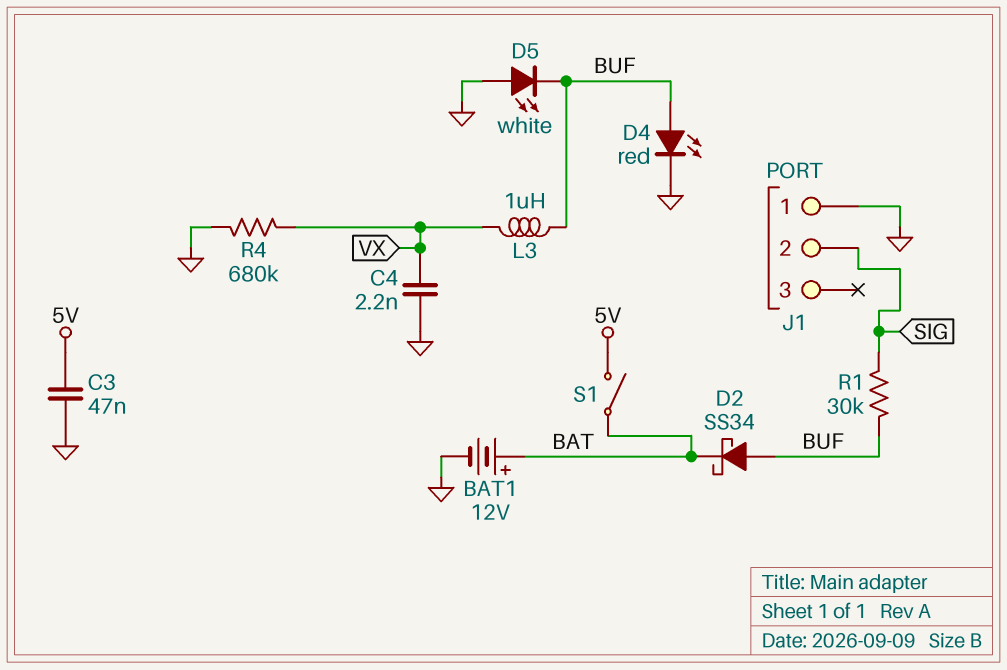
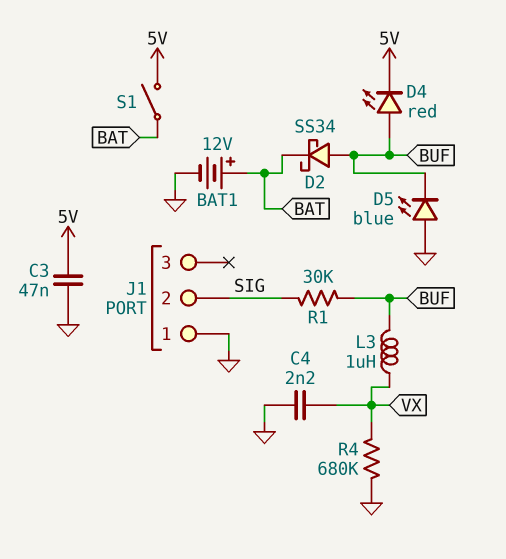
D4: LED red (A BUF, K GND) -> LED red (A BUF, K 5V)
D5: LED white (A GND, K BUF) -> LED blue (A GND, K BUF)

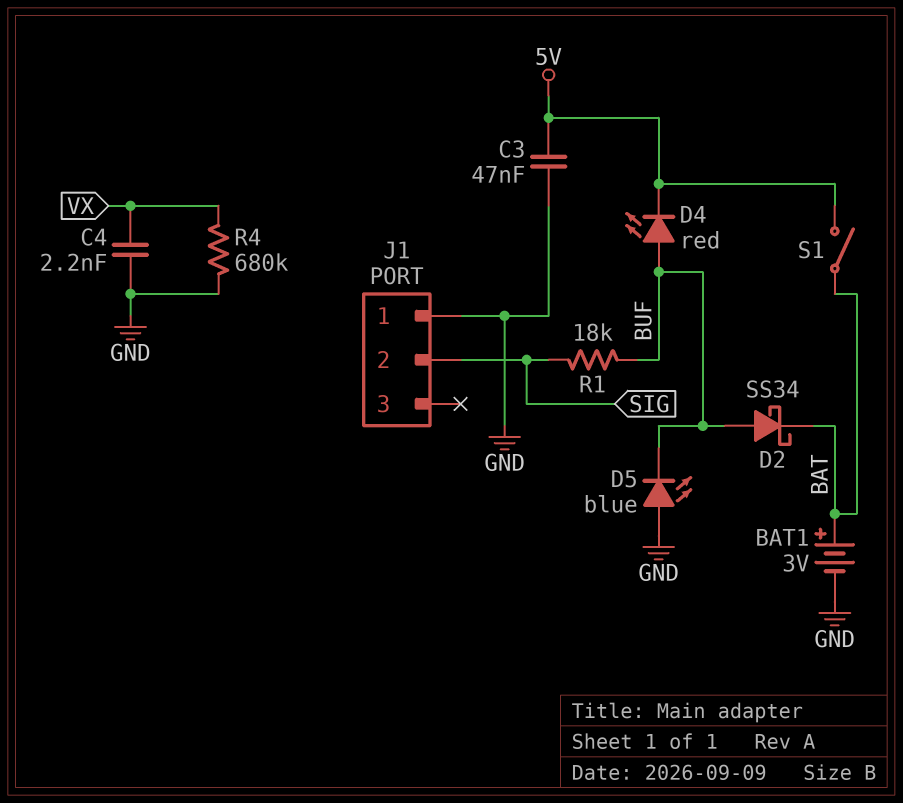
BAT1: 12V (plus BAT, minus GND) -> 3V (plus BAT, minus GND)
L3: 1uH (BUF, VX) -> none
R1: 30k (BUF, SIG) -> 18k (BUF, SIG)

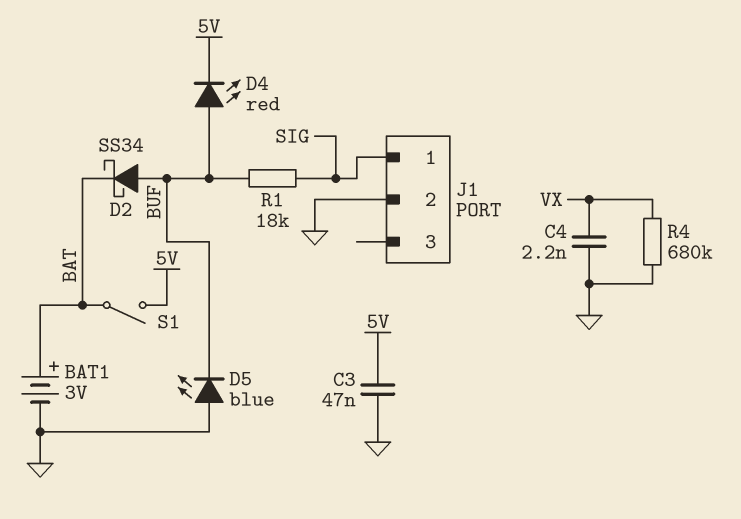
J1 pin 1: GND -> SIG
J1 pin 2: SIG -> GND

